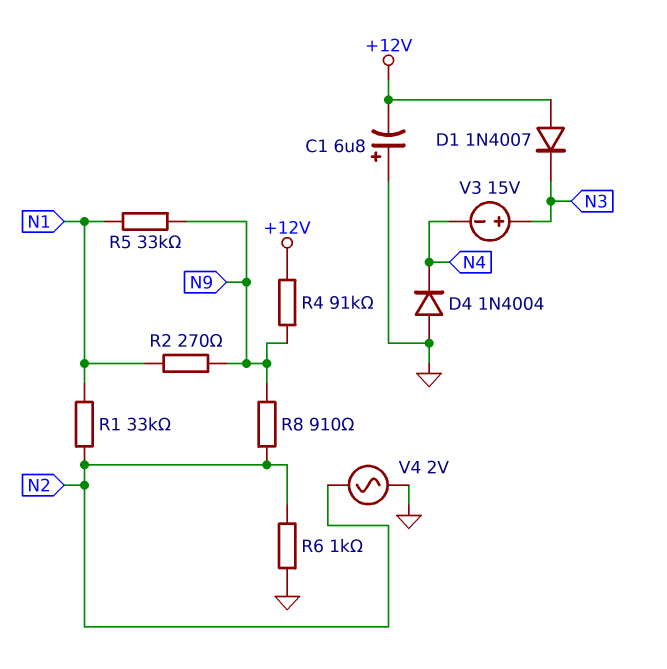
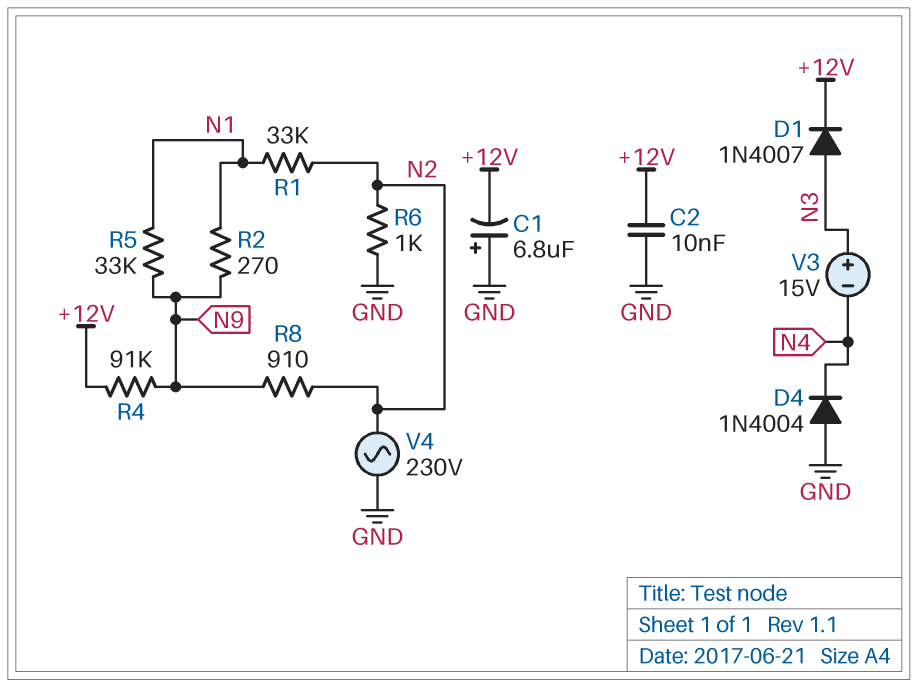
C2: none -> 10nF (+12V, GND)
D1: diode 1N4007 (A +12V, K N3) -> diode 1N4007 (A N3, K +12V)
V4: AC 2V (GND, N2) -> AC 230V (GND, N2)

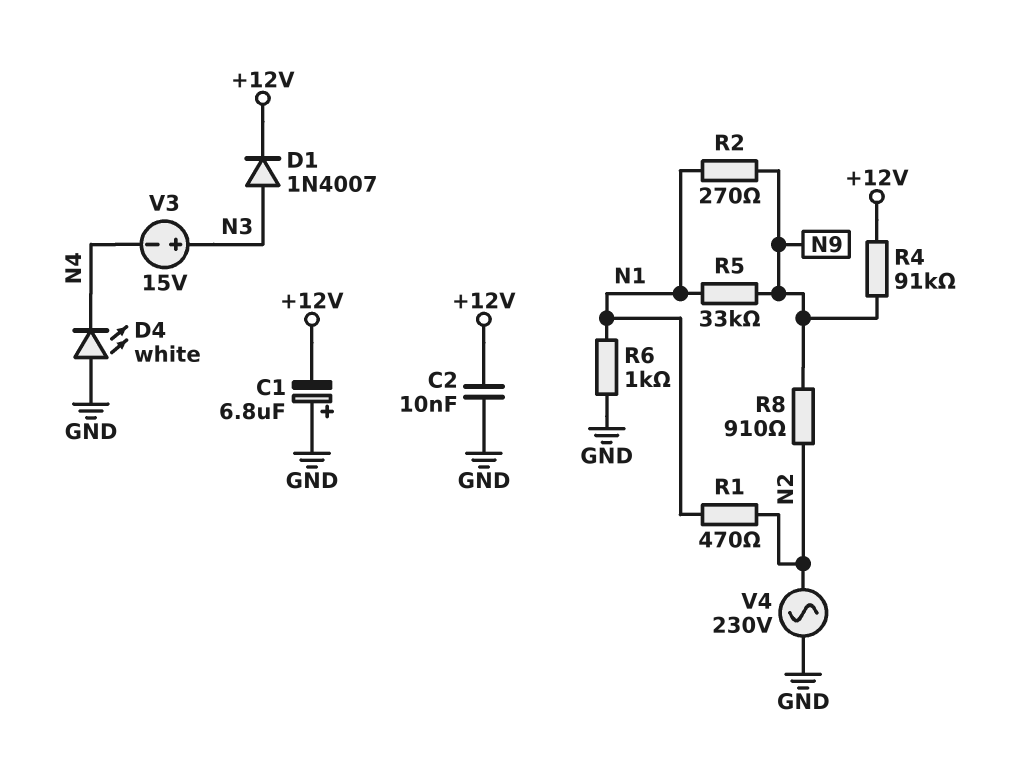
D4: diode 1N4004 (A GND, K N4) -> LED white (A GND, K N4)
R1: 33k (N1, N2) -> 470 (N1, N2)
R6: 1k (GND, N2) -> 1k (GND, N1)

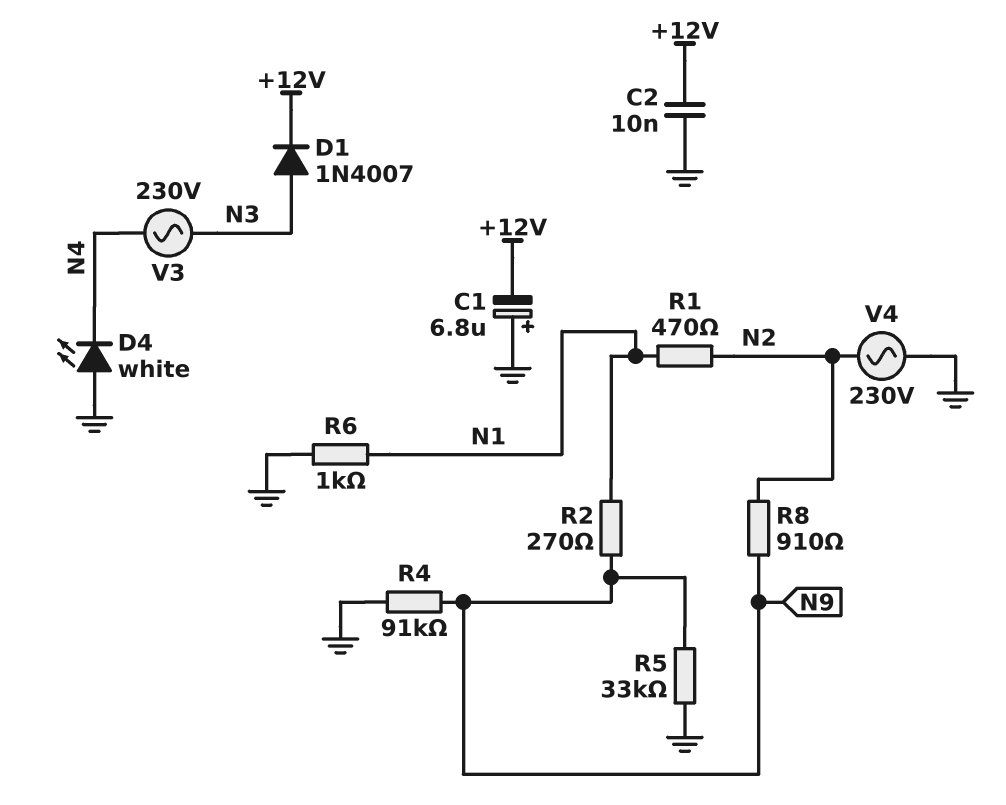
R4: 91k (+12V, N9) -> 91k (GND, N9)
R5: 33k (N1, N9) -> 33k (GND, N9)
V3: 15V (plus N3, minus N4) -> AC 230V (N3, N4)

